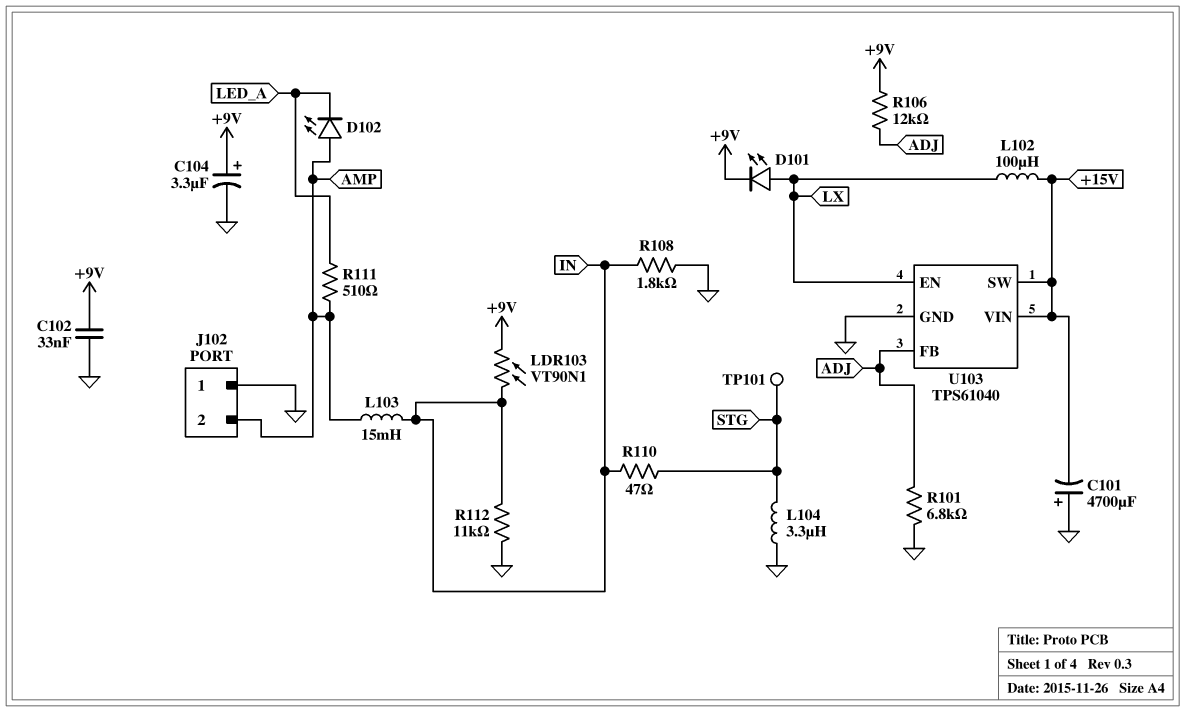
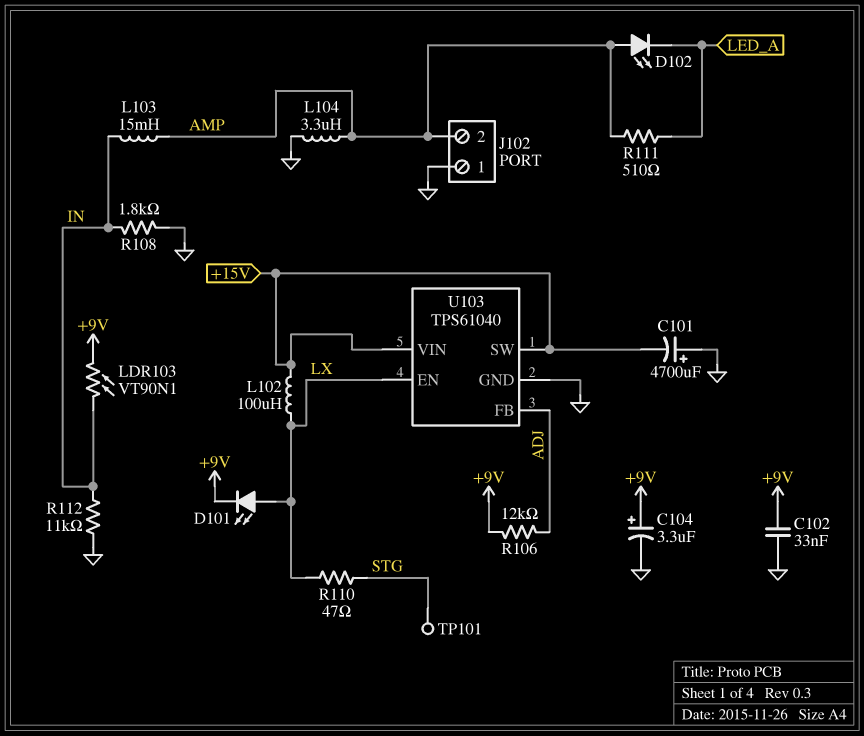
L104: 3.3uH (GND, STG) -> 3.3uH (AMP, GND)
R101: 6.8k (ADJ, GND) -> none
R110: 47 (IN, STG) -> 47 (LX, STG)

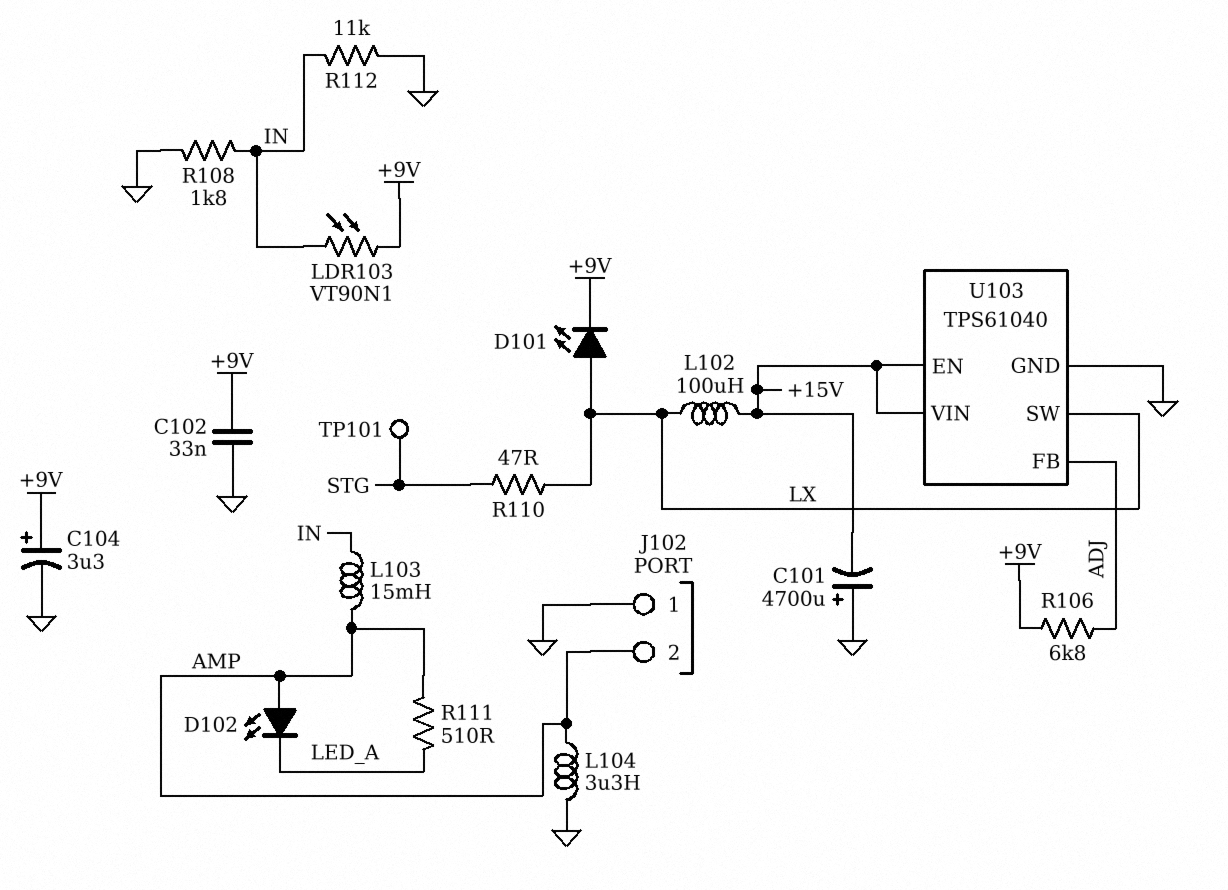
R106: 12k (+9V, ADJ) -> 6.8k (+9V, ADJ)
U103 pin EN: LX -> +15V
U103 pin SW: +15V -> LX

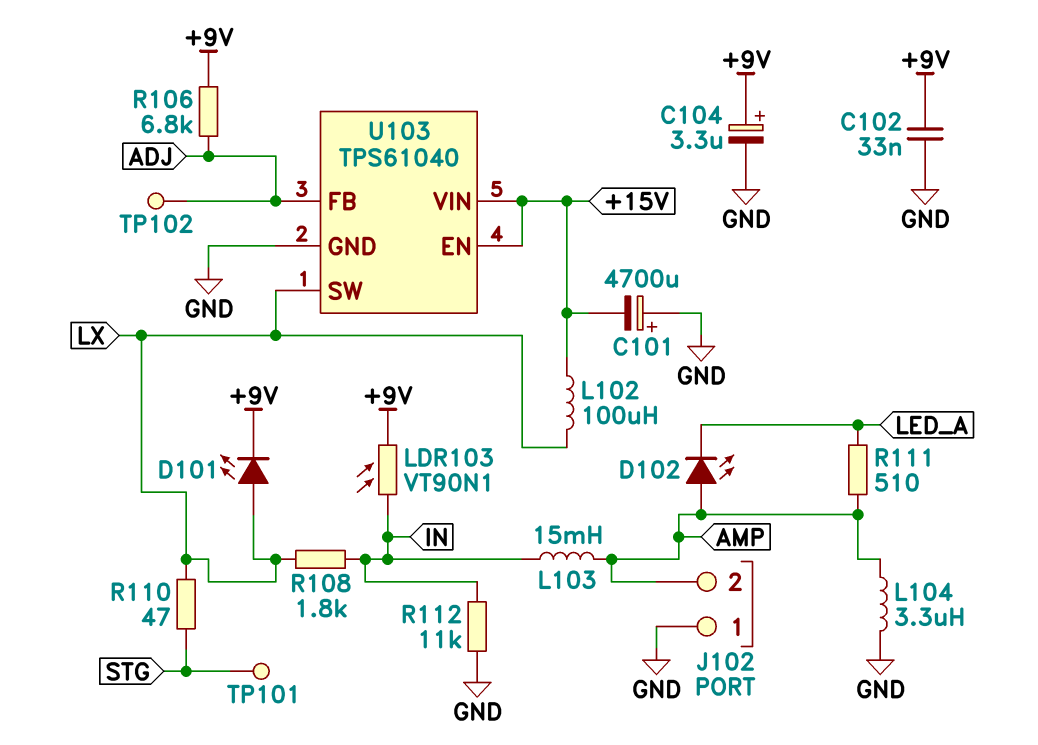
R108: 1.8k (GND, IN) -> 1.8k (IN, LX)
TP102: none -> test point (ADJ)

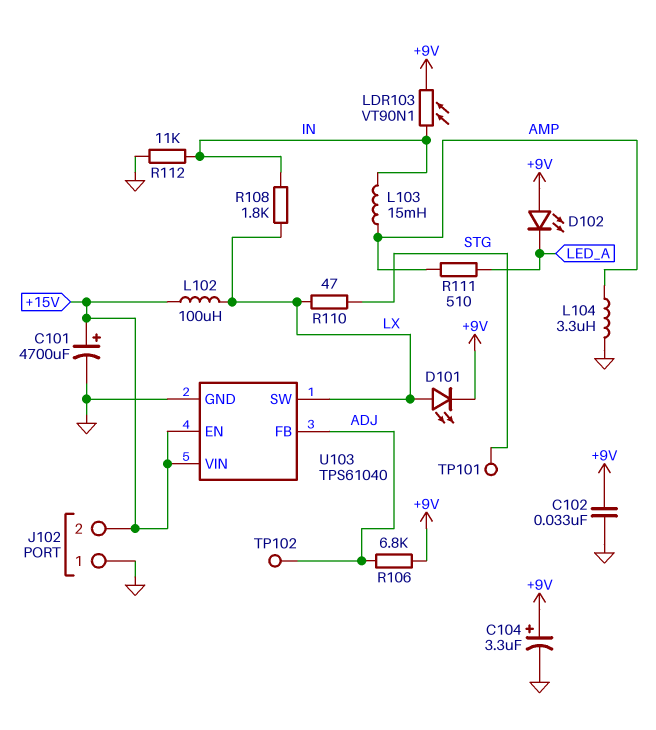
C101: 4700uF (plus GND, minus +15V) -> 4700uF (plus +15V, minus GND)
D102: LED (A AMP, K LED_A) -> LED (A +9V, K LED_A)
J102 pin 2: AMP -> +15V

